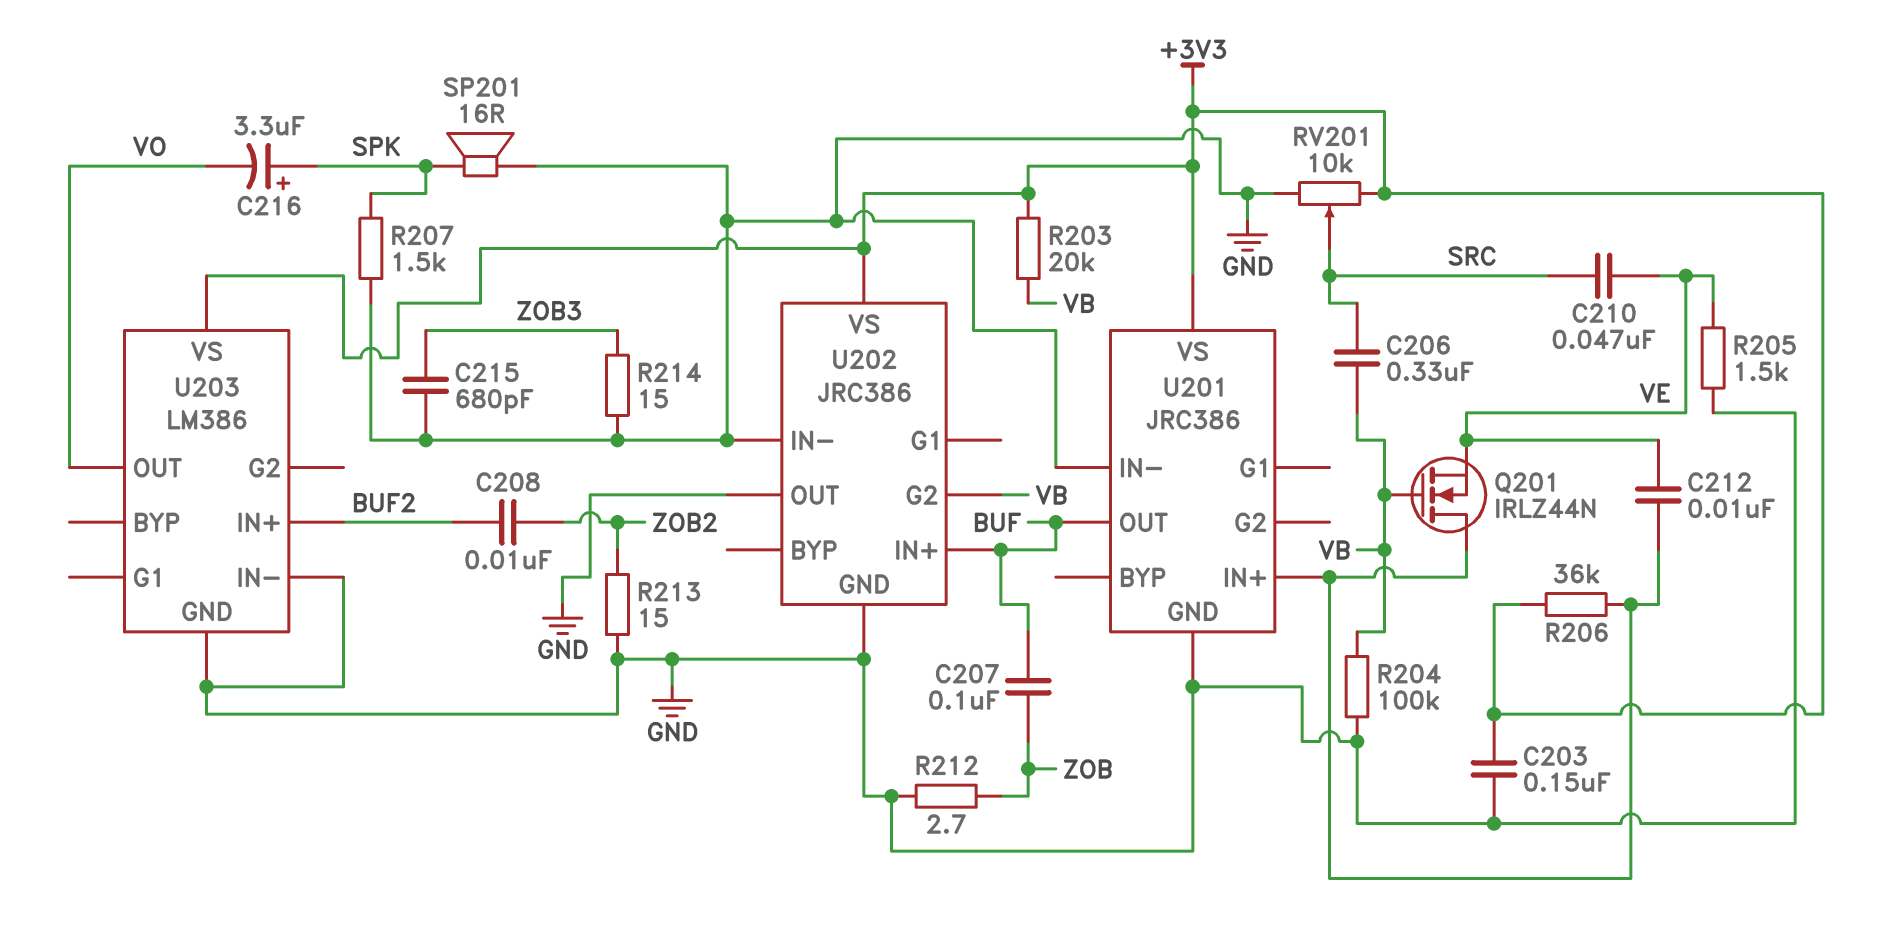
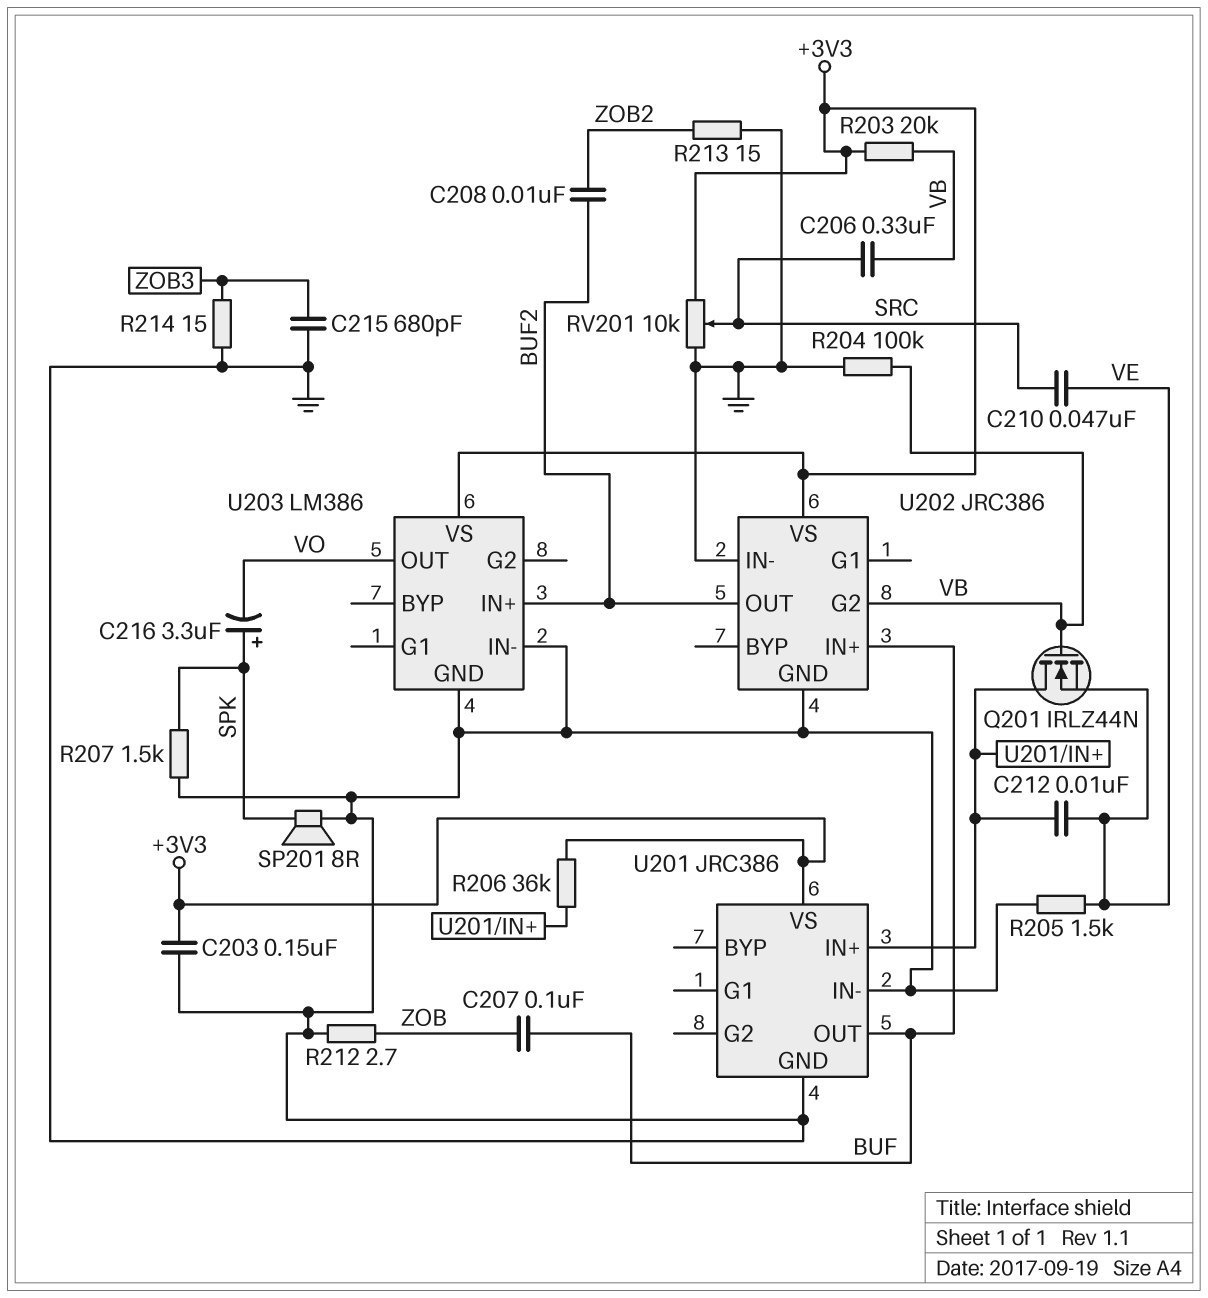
SP201: speaker 16R (GND, SPK) -> speaker 8R (GND, SPK)
U202 pin OUT: GND -> BUF2

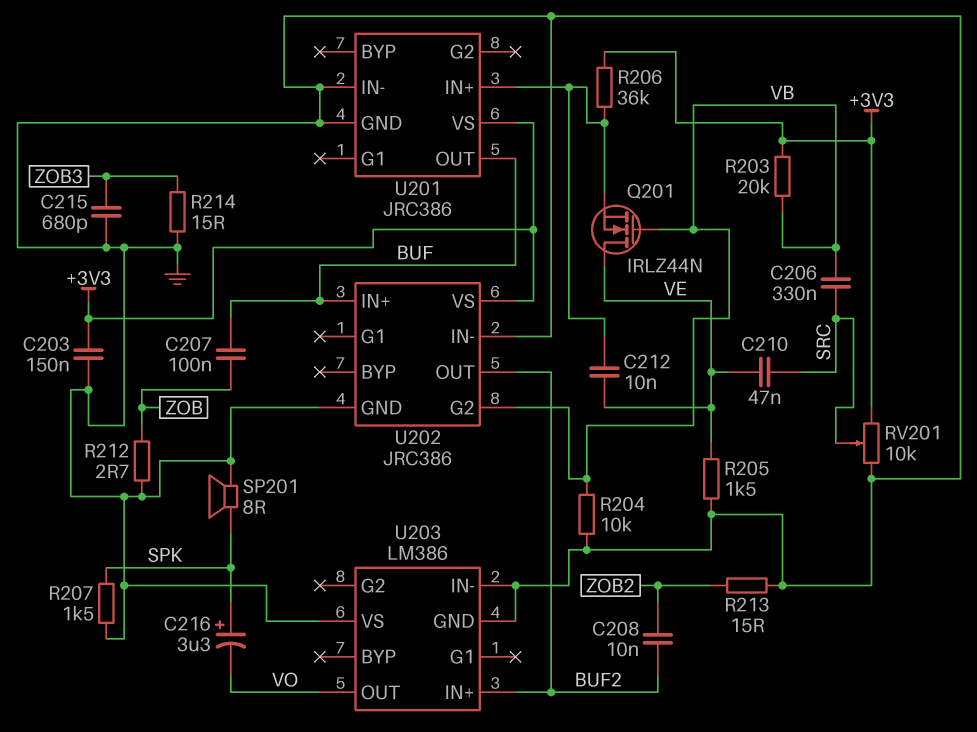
Q201: NMOS IRLZ44N (G VB, D U201/IN+, S VE) -> NMOS IRLZ44N (G VB, D VE, S U201/IN+)
R204: 100k (GND, VB) -> 10k (GND, VB)
U203 pin VS: +3V3 -> GND

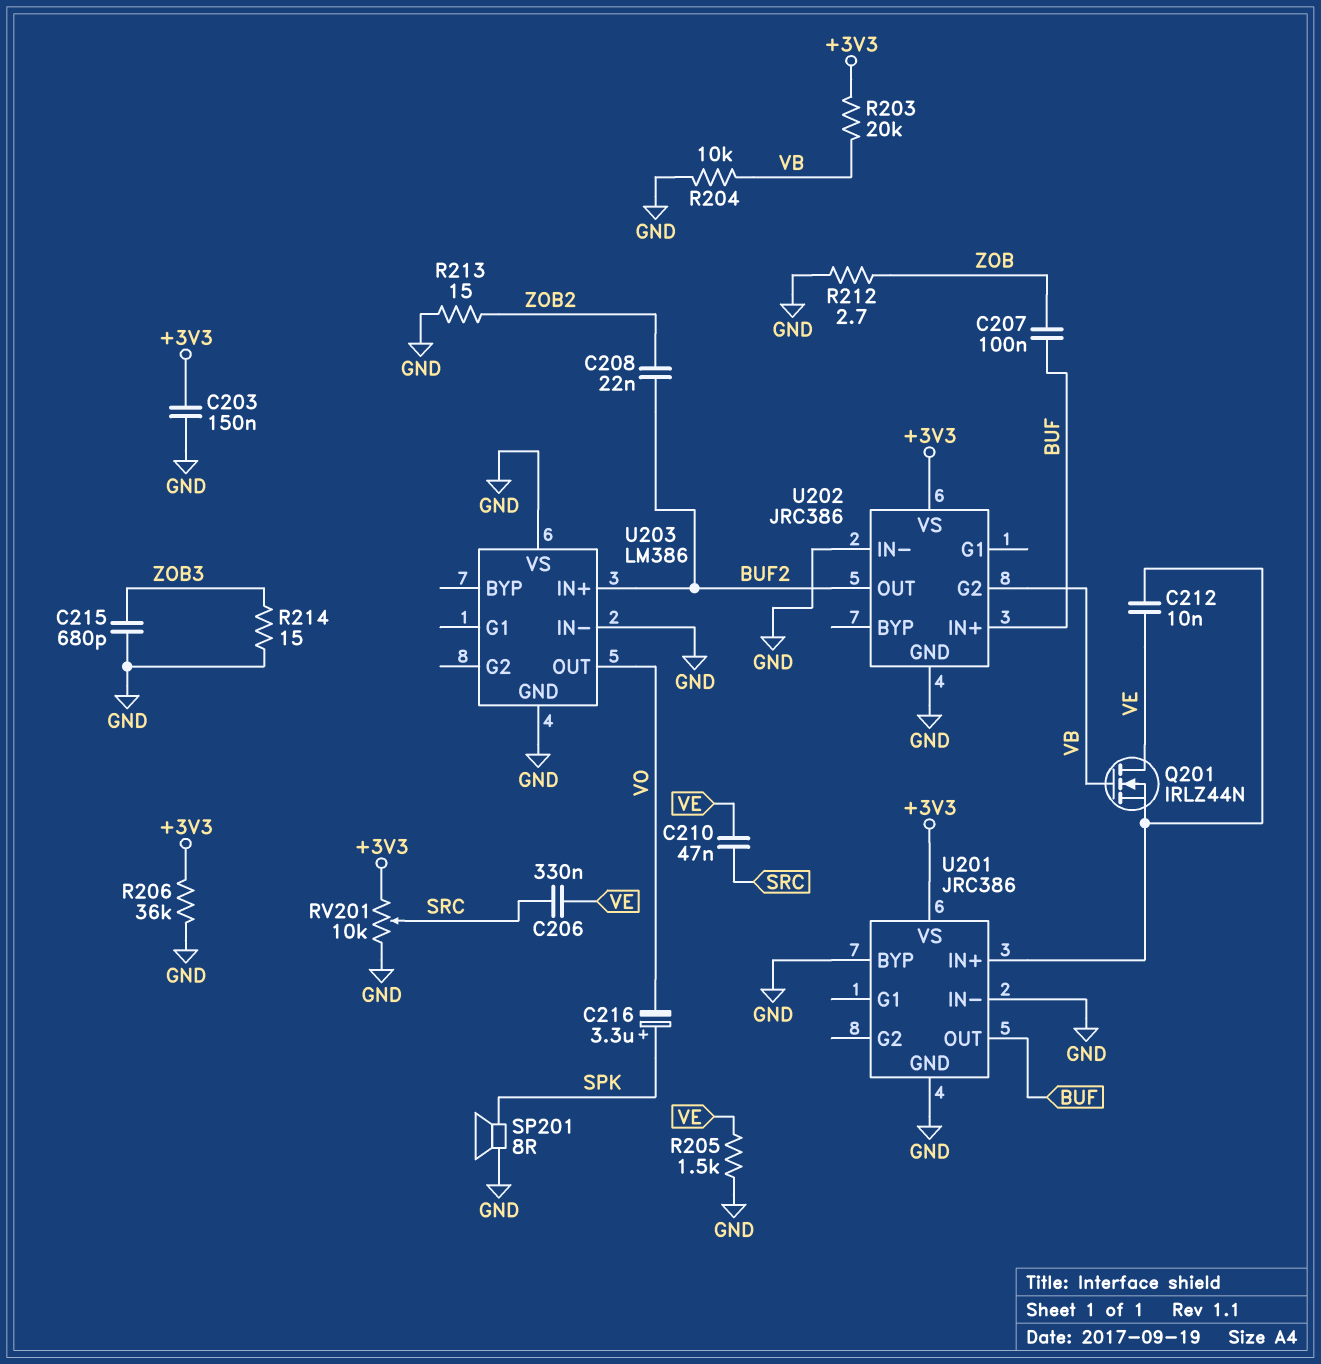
C206: 330nF (SRC, VB) -> 330nF (SRC, VE)
C208: 10nF (BUF2, ZOB2) -> 22nF (BUF2, ZOB2)
R206: 36k (+3V3, U201/IN+) -> 36k (+3V3, GND)
R207: 1.5k (GND, SPK) -> none
U201 pin BYP: none -> GND

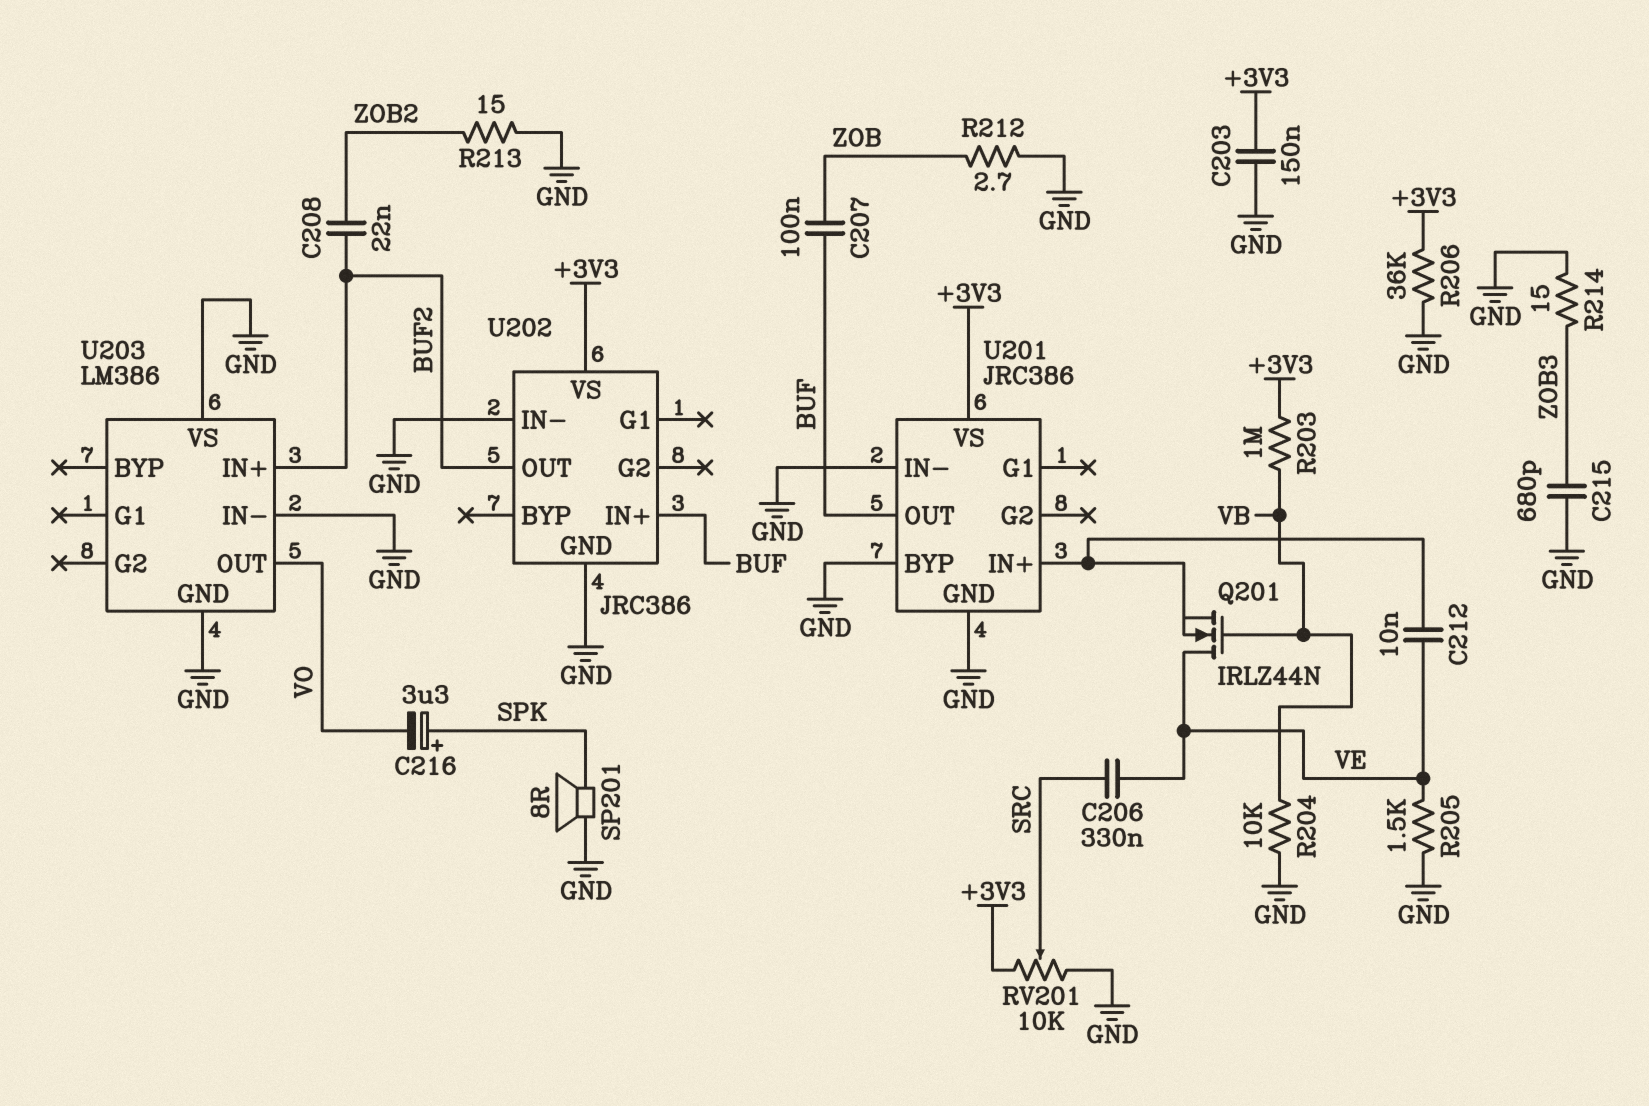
C210: 47nF (SRC, VE) -> none
R203: 20k (+3V3, VB) -> 1M (+3V3, VB)
U202 pin G2: VB -> none

